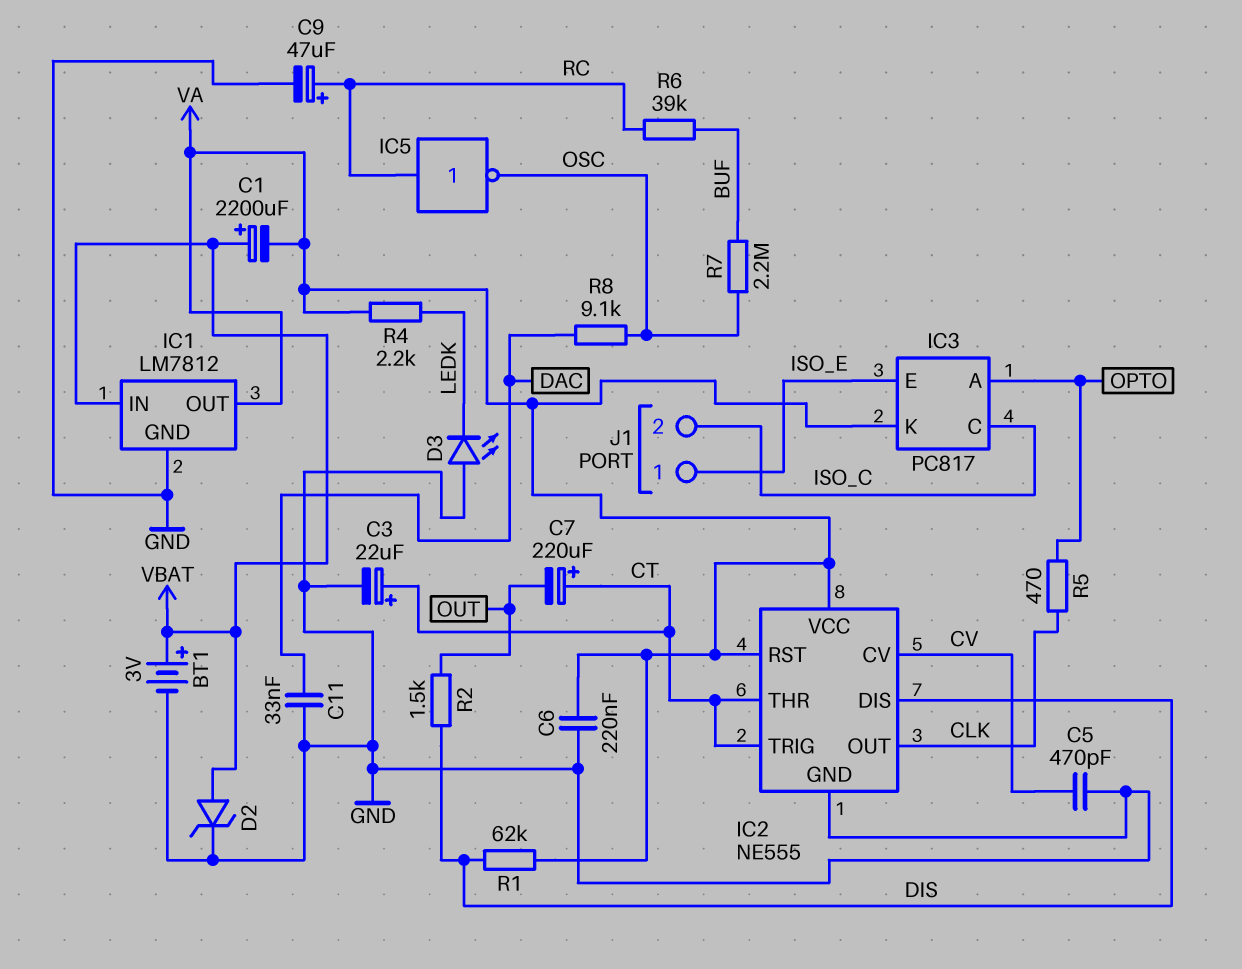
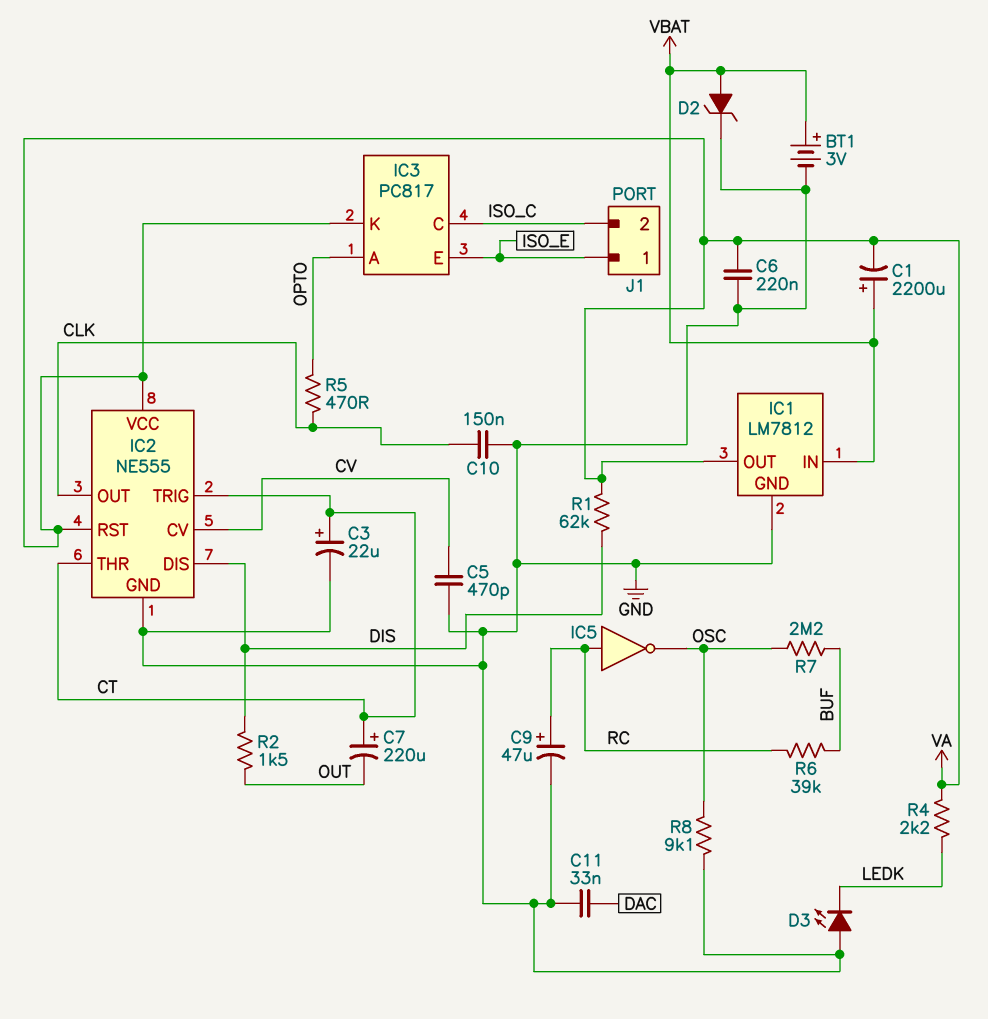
C10: none -> 150nF (CLK, GND)
R8: 9.1k (DAC, OSC) -> 9.1k (GND, OSC)

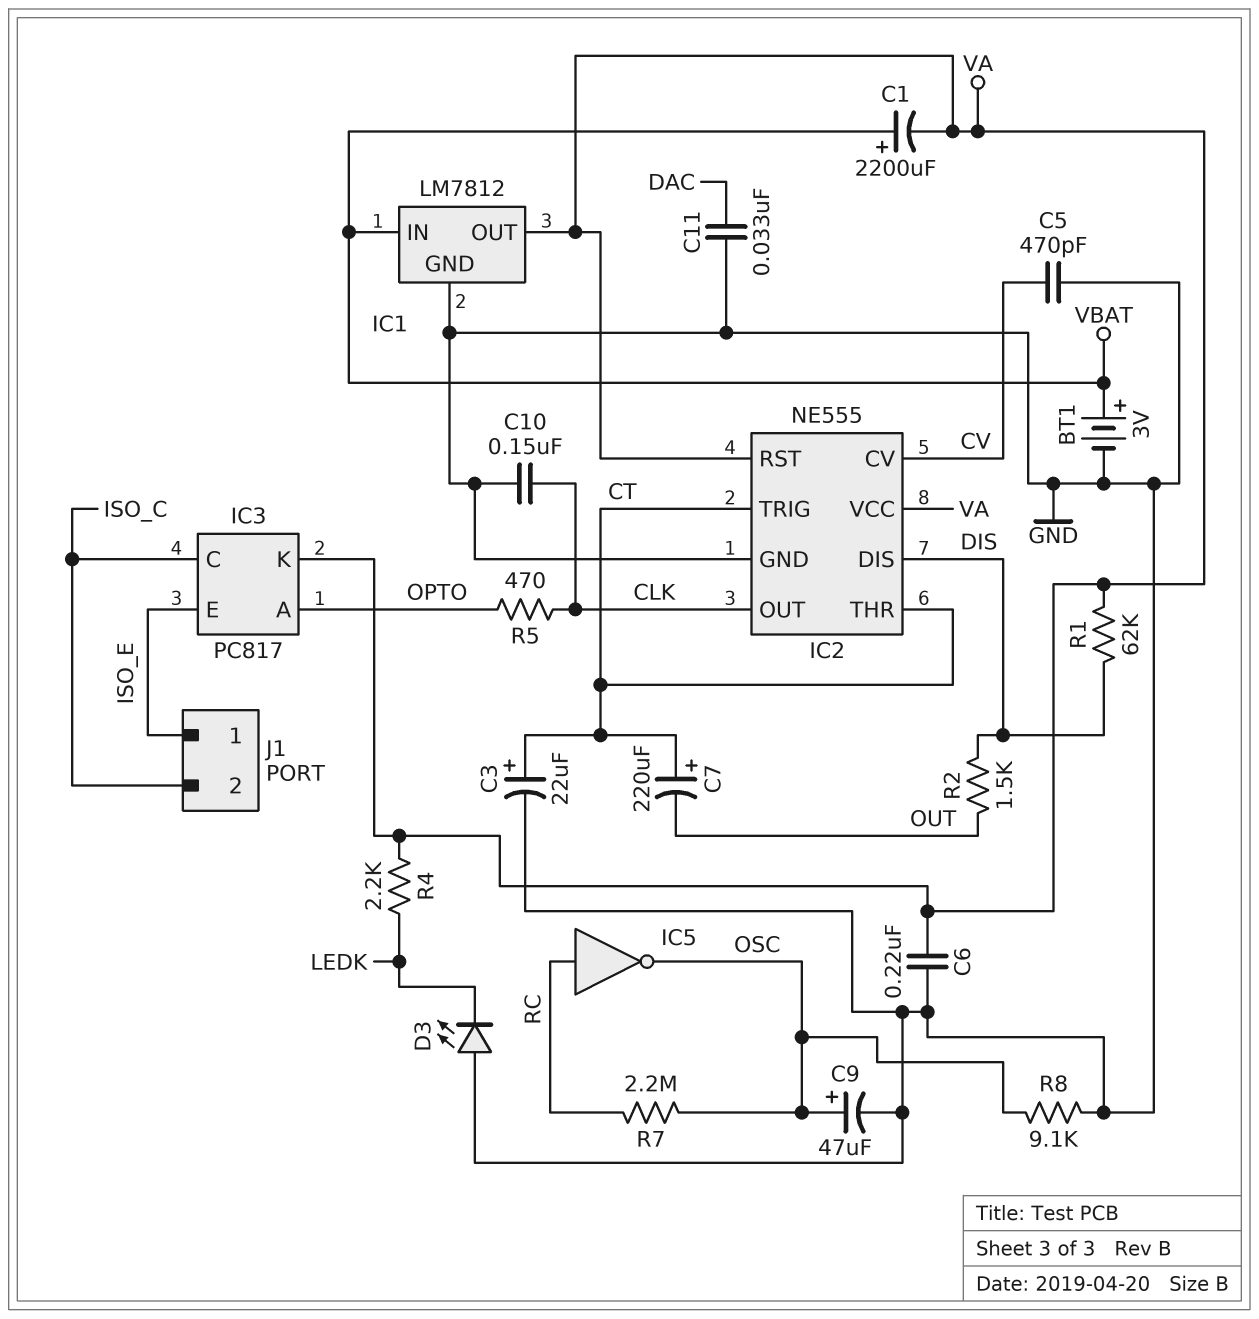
C9: 47uF (plus RC, minus GND) -> 47uF (plus OSC, minus GND)
D2: zener (A VBAT, K GND) -> none
R6: 39k (BUF, RC) -> none
R7: 2.2M (BUF, OSC) -> 2.2M (OSC, RC)

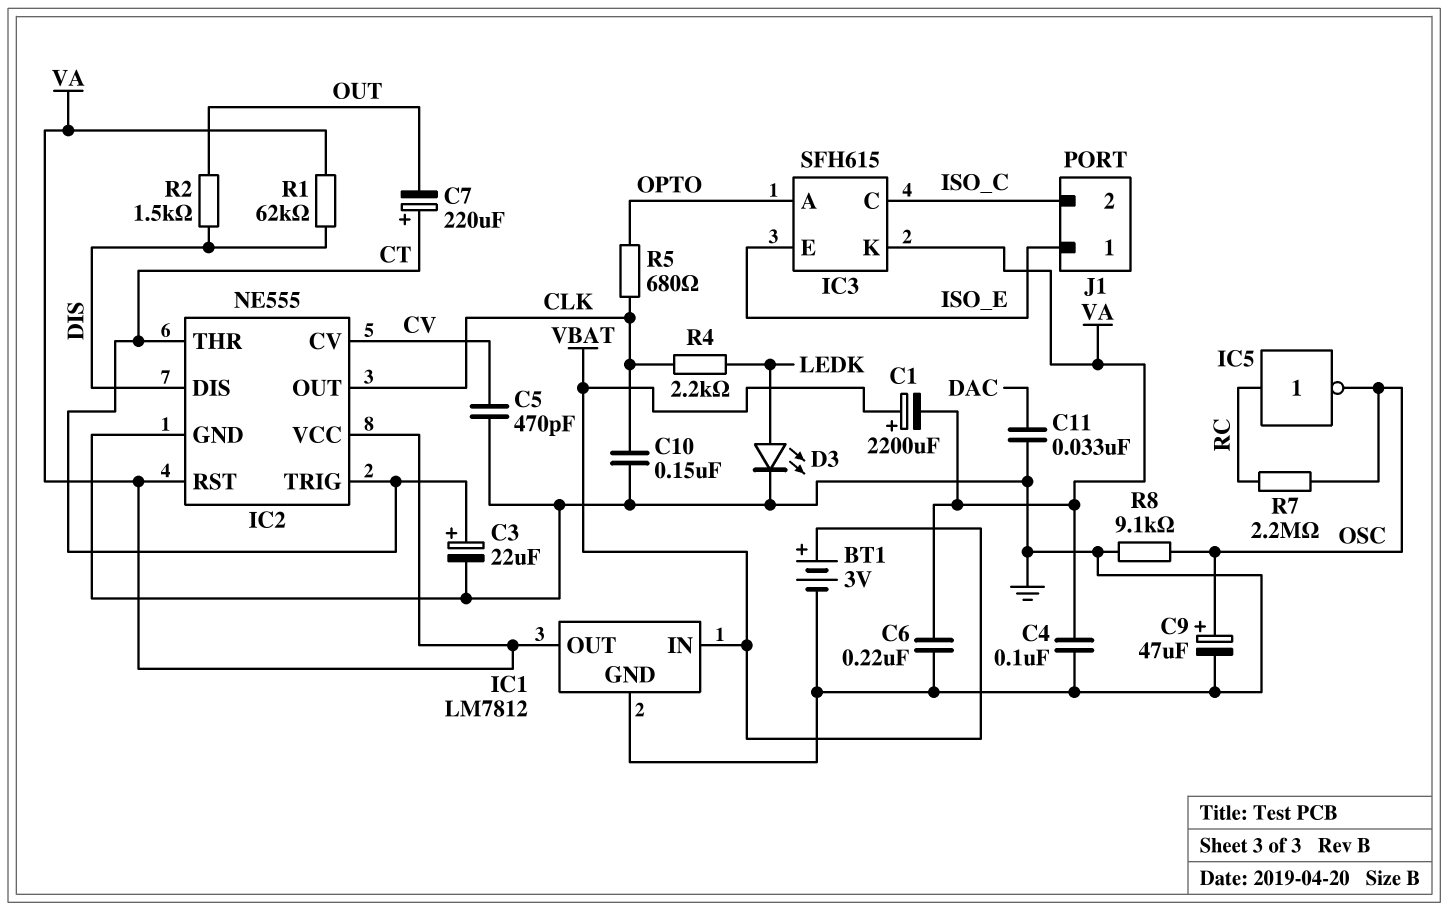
C4: none -> 100nF (GND, VA)
D3: LED (A GND, K LEDK) -> LED (A LEDK, K GND)
IC3: PC817 -> SFH615
R4: 2.2k (LEDK, VA) -> 2.2k (CLK, LEDK)
R5: 470 (CLK, OPTO) -> 680 (CLK, OPTO)

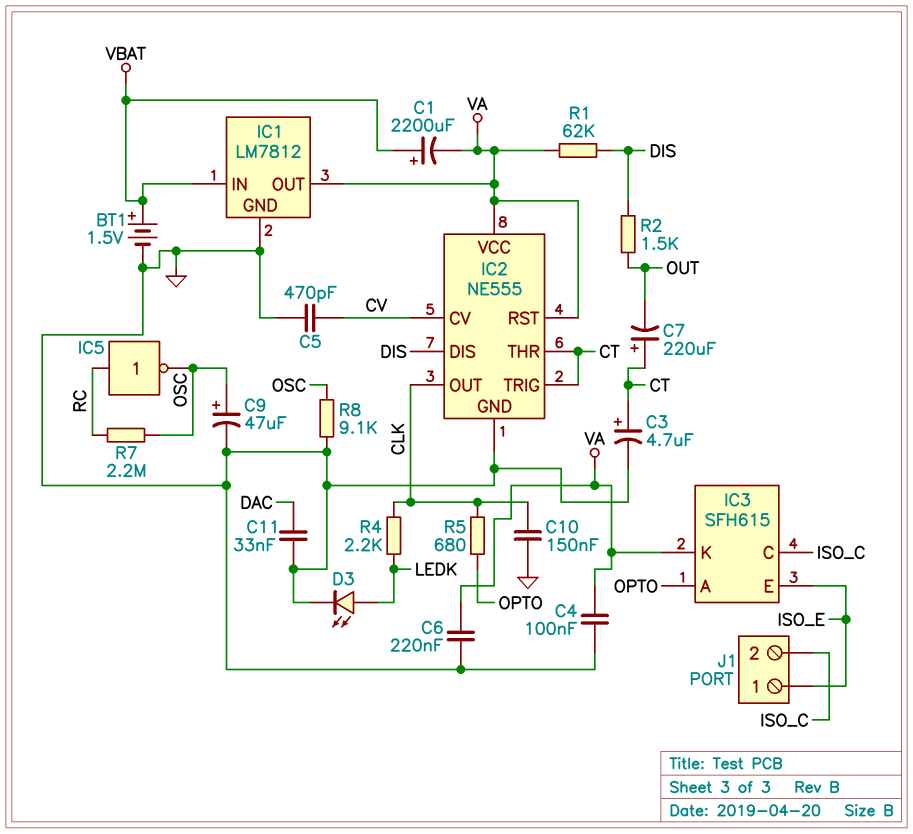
BT1: 3V (plus VBAT, minus GND) -> 1.5V (plus VBAT, minus GND)
C3: 22uF (plus CT, minus GND) -> 4.7uF (plus CT, minus GND)

